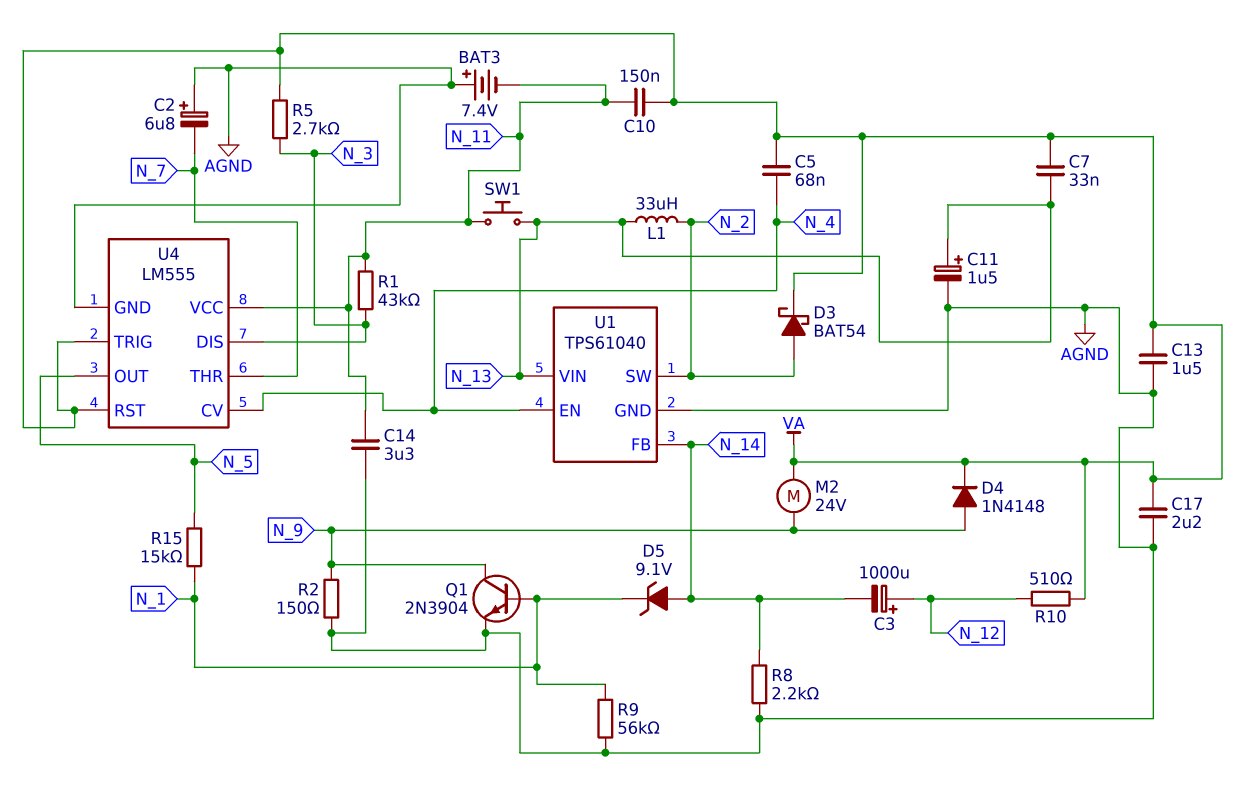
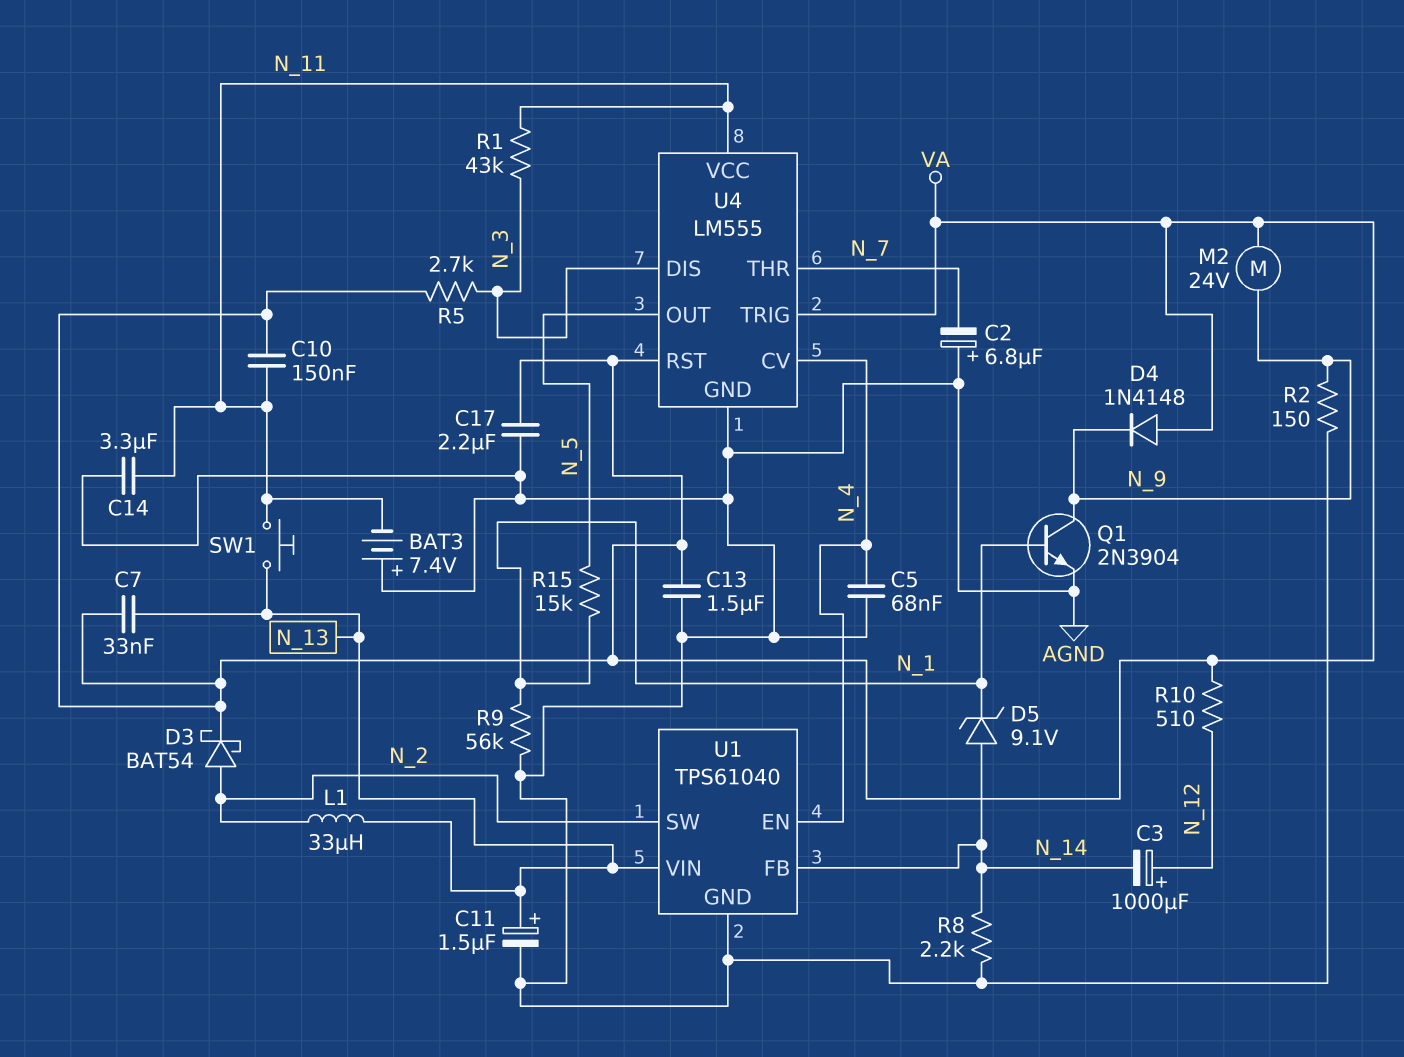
C5: 68nF (N_4, VA) -> 68nF (AGND, N_4)
D4: diode 1N4148 (A N_9, K VA) -> diode 1N4148 (A VA, K N_9)

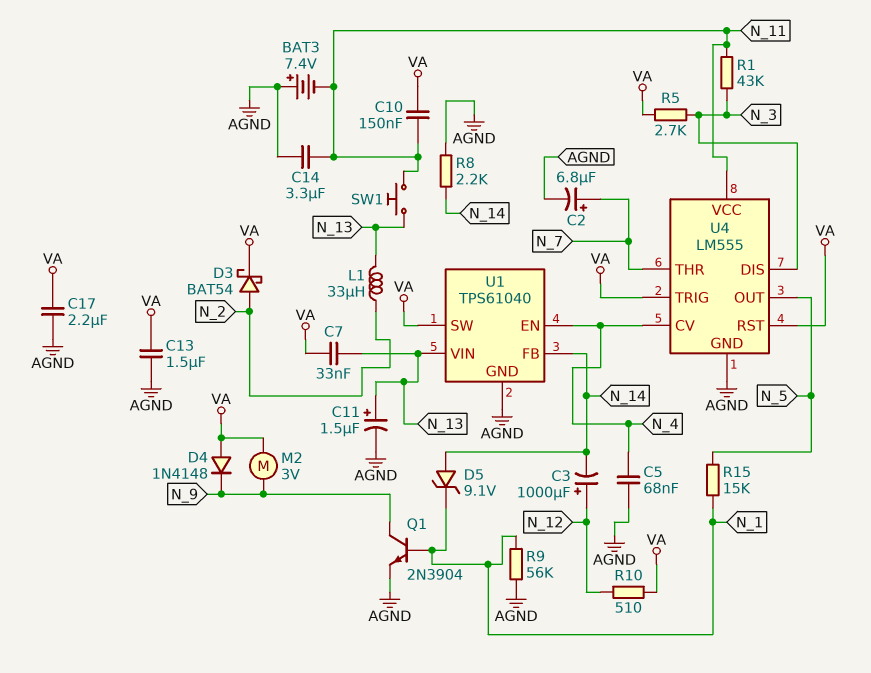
C2: 6.8uF (plus AGND, minus N_7) -> 6.8uF (plus N_7, minus AGND)
M2: motor 24V (N_9, VA) -> motor 3V (N_9, VA)
R2: 150 (AGND, N_9) -> none
U1 pin SW: N_2 -> VA

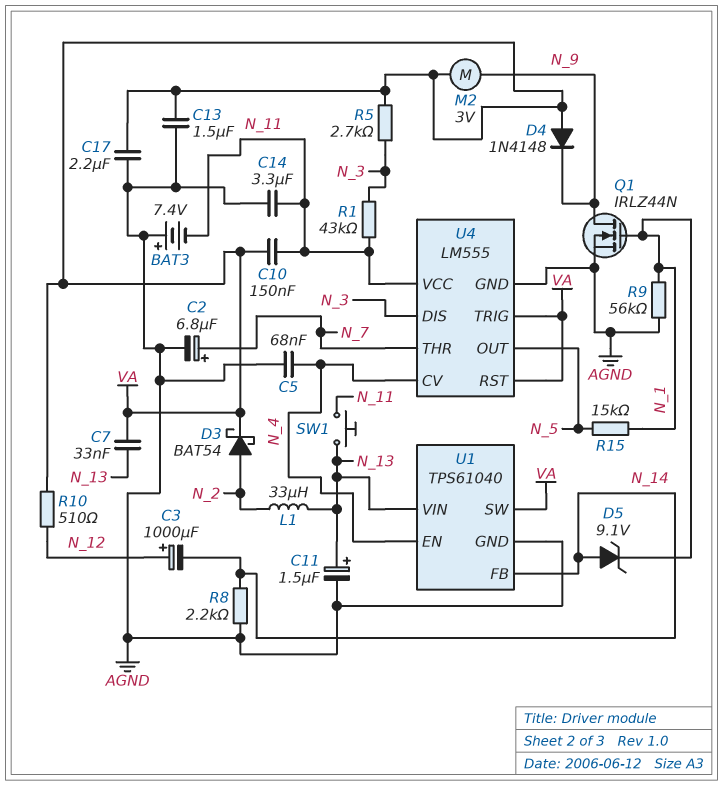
Q1: NPN 2N3904 (B N_1, C N_9, E AGND) -> NMOS IRLZ44N (G N_1, D N_9, S AGND)

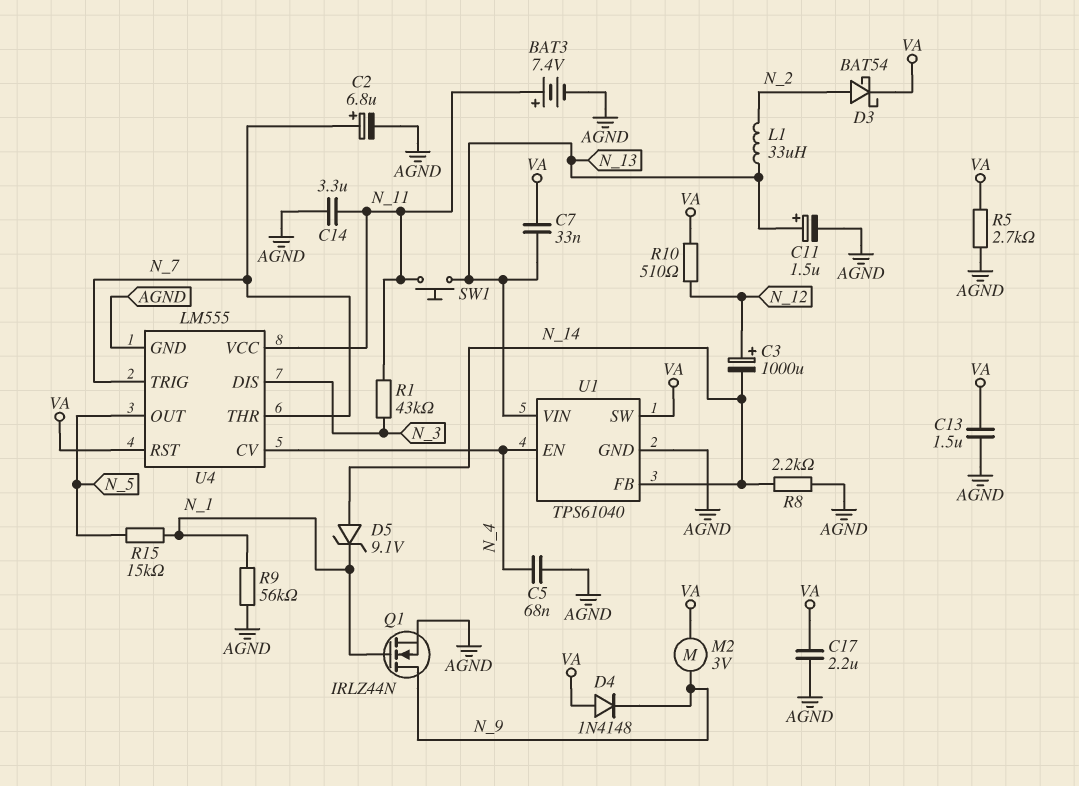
BAT3: 7.4V (plus AGND, minus N_11) -> 7.4V (plus N_11, minus AGND)
C10: 150nF (N_11, VA) -> none
R5: 2.7k (N_3, VA) -> 2.7k (AGND, VA)
U4 pin TRIG: VA -> N_7

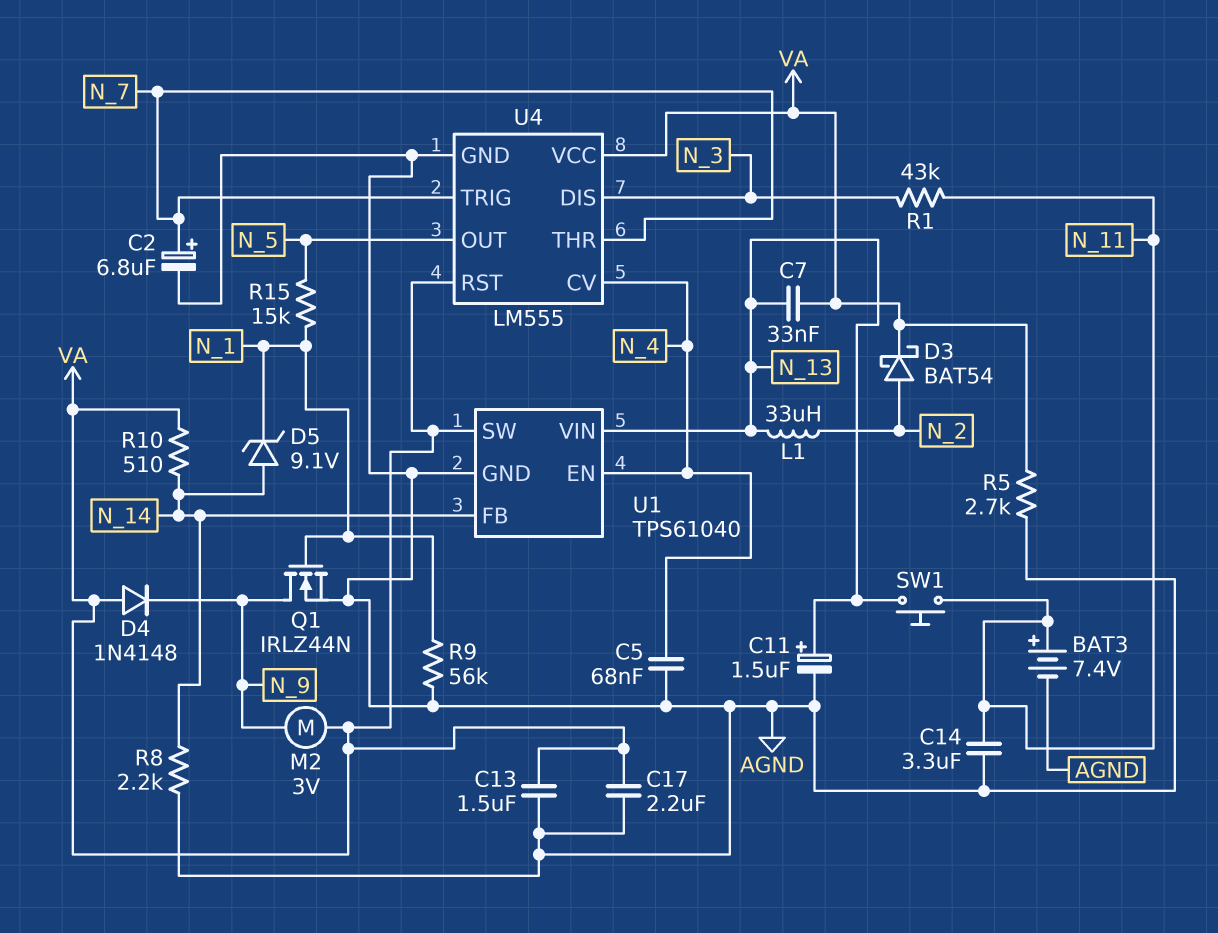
C3: 1000uF (plus N_12, minus N_14) -> none
R10: 510 (N_12, VA) -> 510 (N_14, VA)
U4 pin VCC: N_11 -> VA

